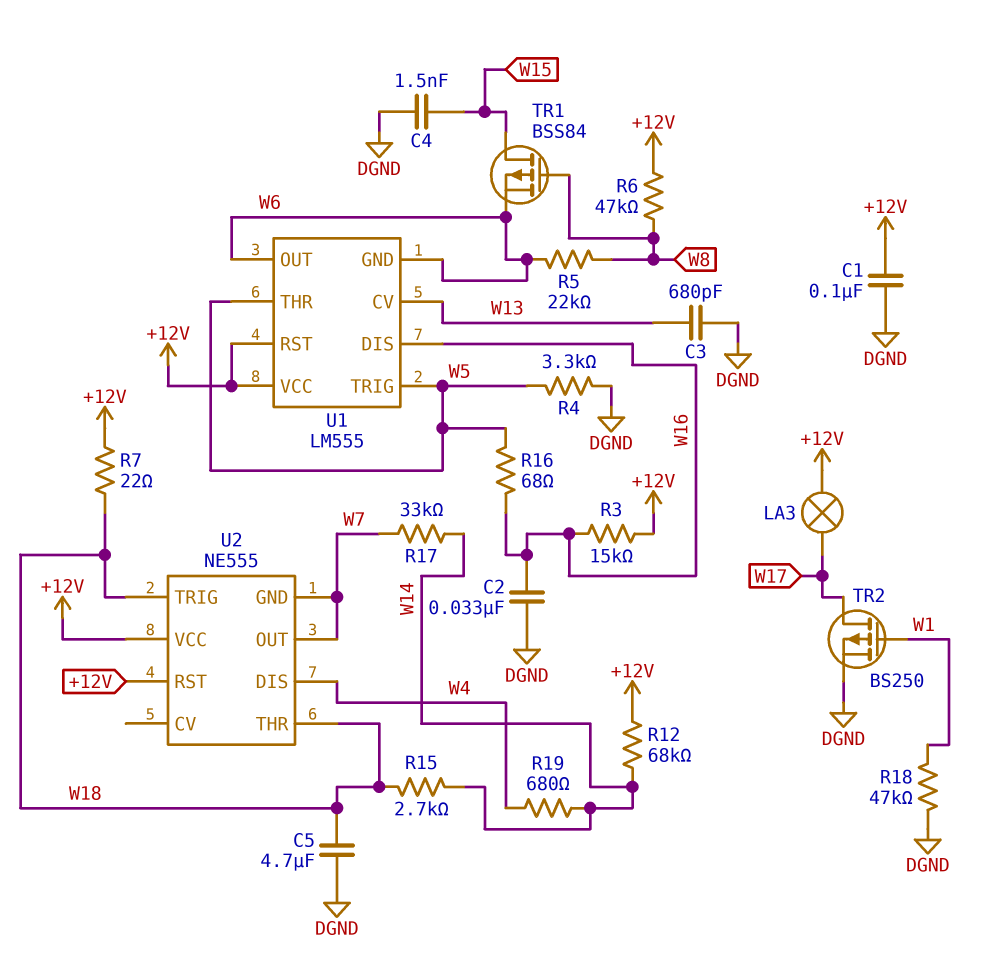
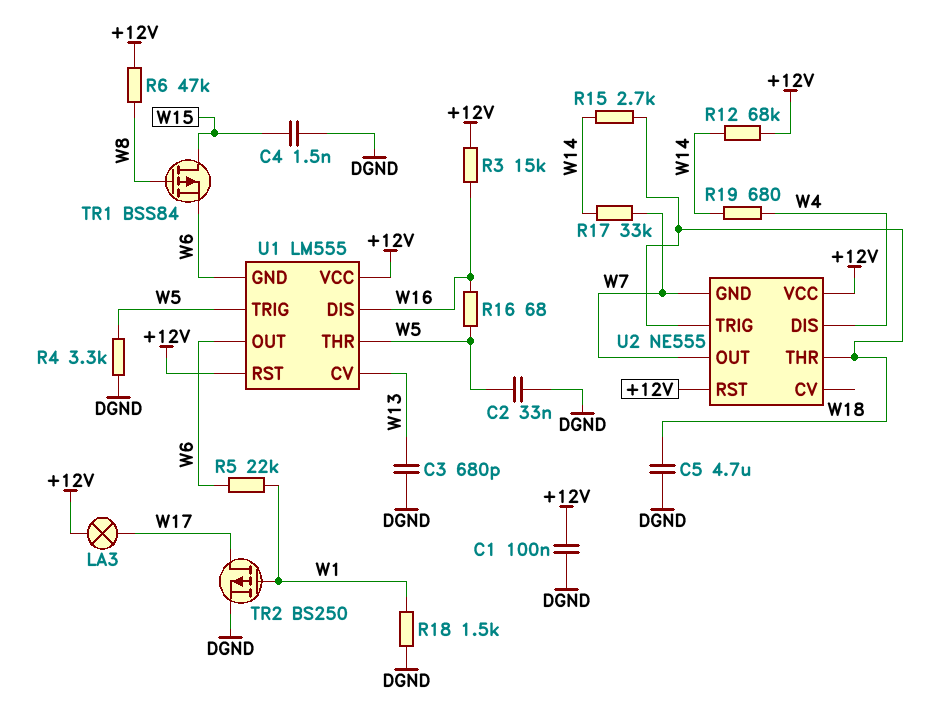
C2: 33nF (DGND, W16) -> 33nF (DGND, W5)
R5: 22k (W6, W8) -> 22k (W1, W6)
R7: 22 (+12V, W18) -> none
R18: 47k (DGND, W1) -> 1.5k (DGND, W1)

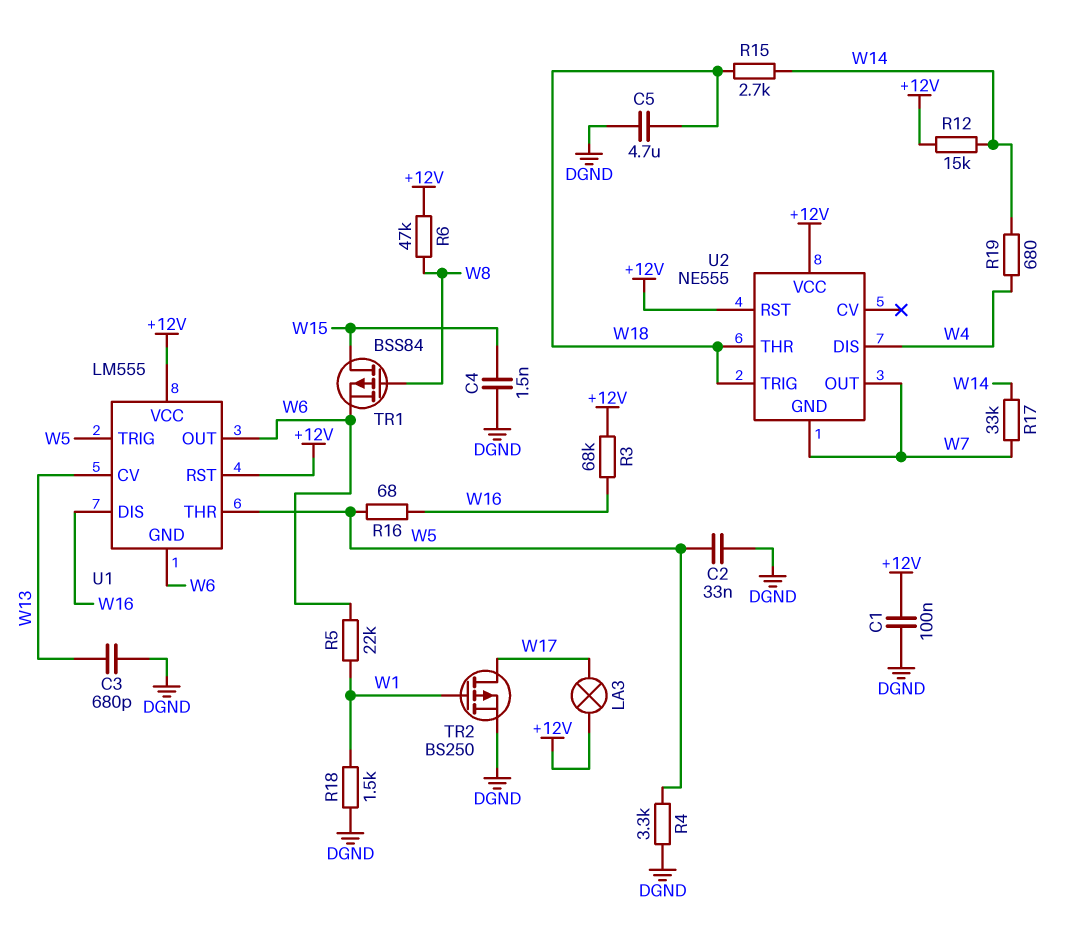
R3: 15k (+12V, W16) -> 68k (+12V, W16)
R12: 68k (+12V, W14) -> 15k (+12V, W14)

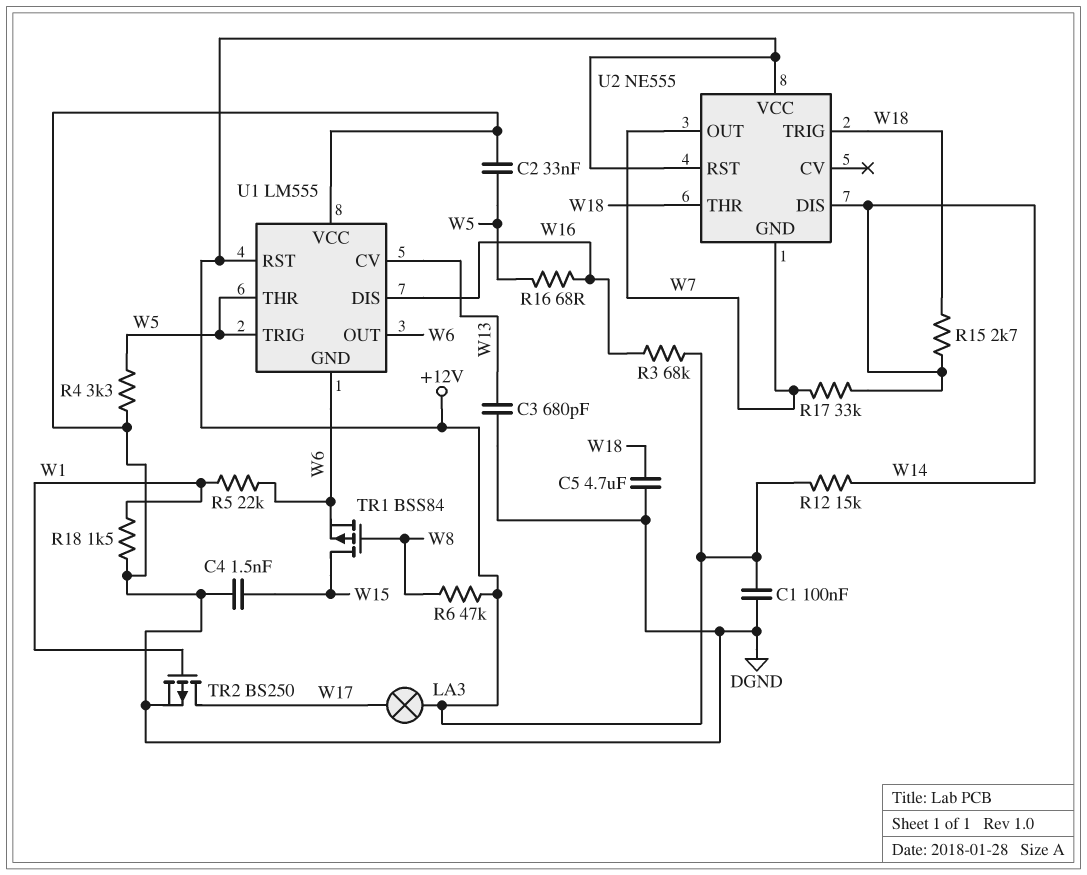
R19: 680 (W4, W14) -> none
U1 pin VCC: +12V -> DGND
U2 pin DIS: W4 -> W14

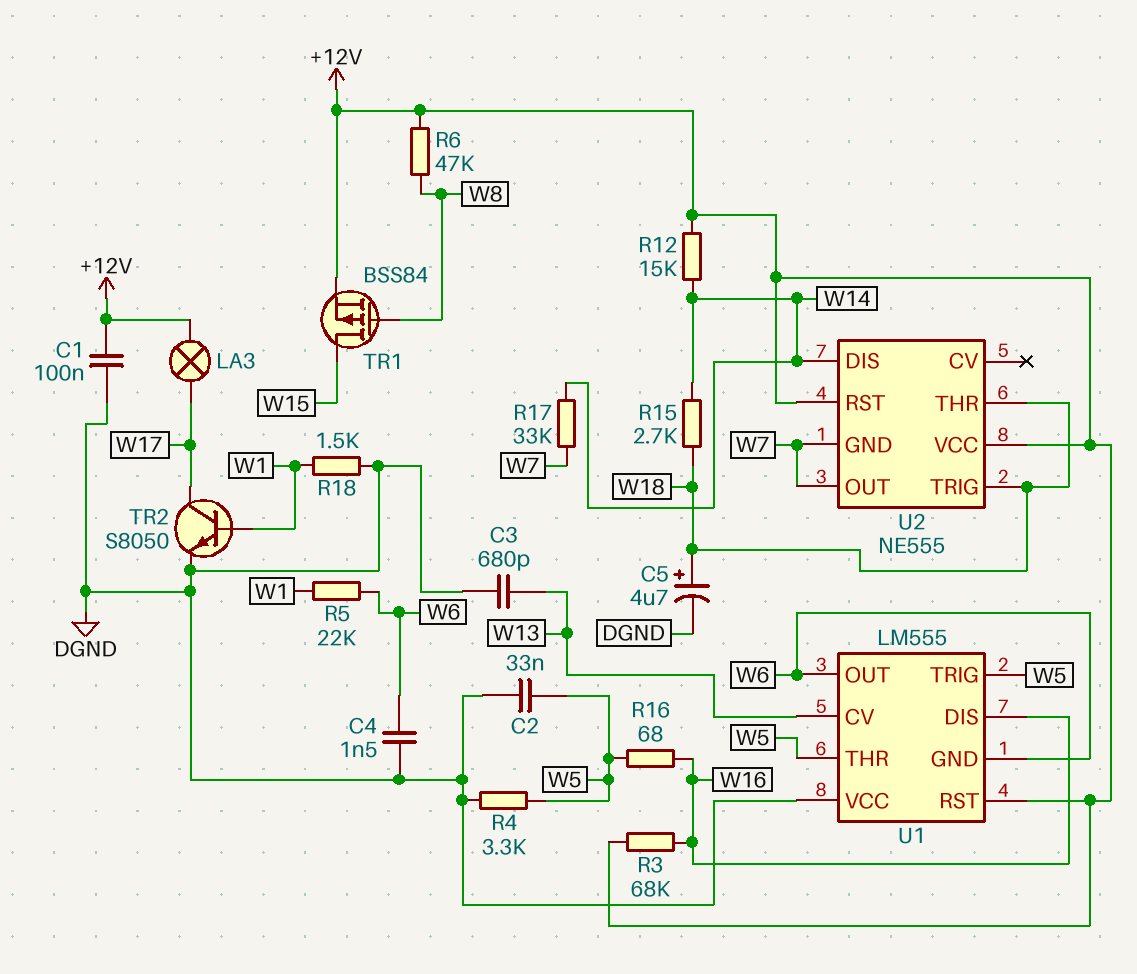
C4: 1.5nF (DGND, W15) -> 1.5nF (DGND, W6)
C5: 4.7uF (DGND, W18) -> 4.7uF (plus W18, minus DGND)
TR1: PMOS BSS84 (G W8, D W15, S W6) -> PMOS BSS84 (G W8, D W15, S +12V)
TR2: PMOS BS250 (G W1, D W17, S DGND) -> NPN S8050 (B W1, C W17, E DGND)

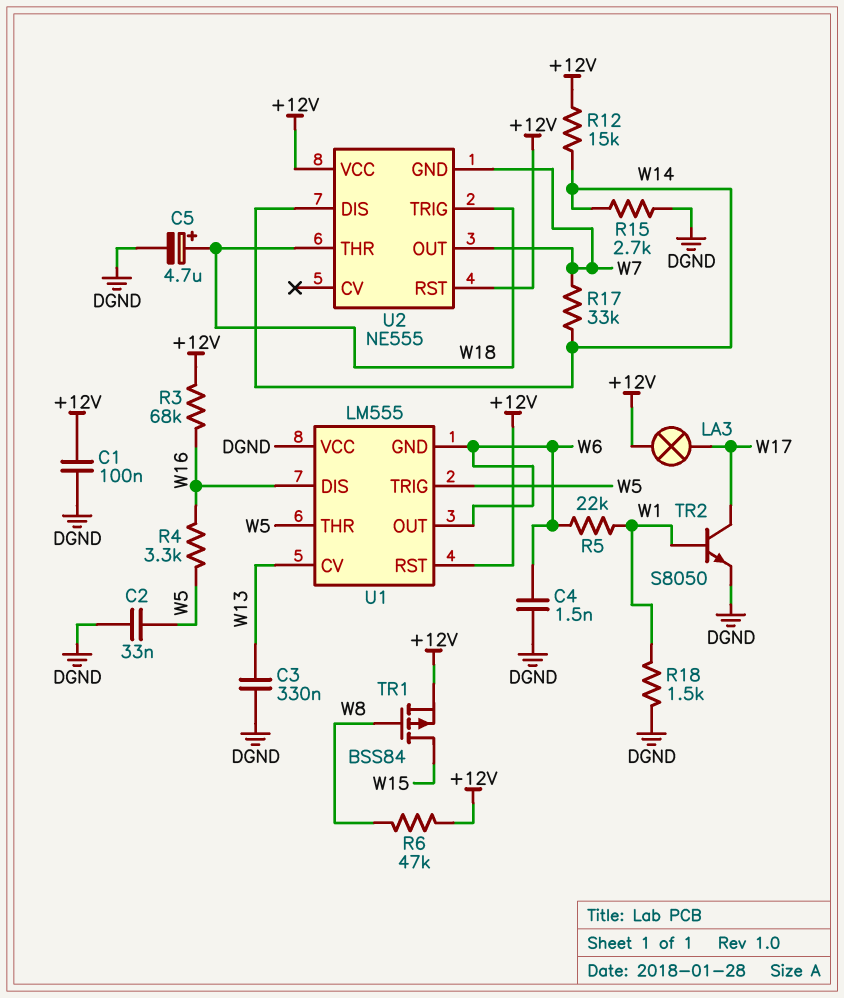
C3: 680pF (DGND, W13) -> 330nF (DGND, W13)
R4: 3.3k (DGND, W5) -> 3.3k (W5, W16)
R15: 2.7k (W14, W18) -> 2.7k (DGND, W14)
R16: 68 (W5, W16) -> none

